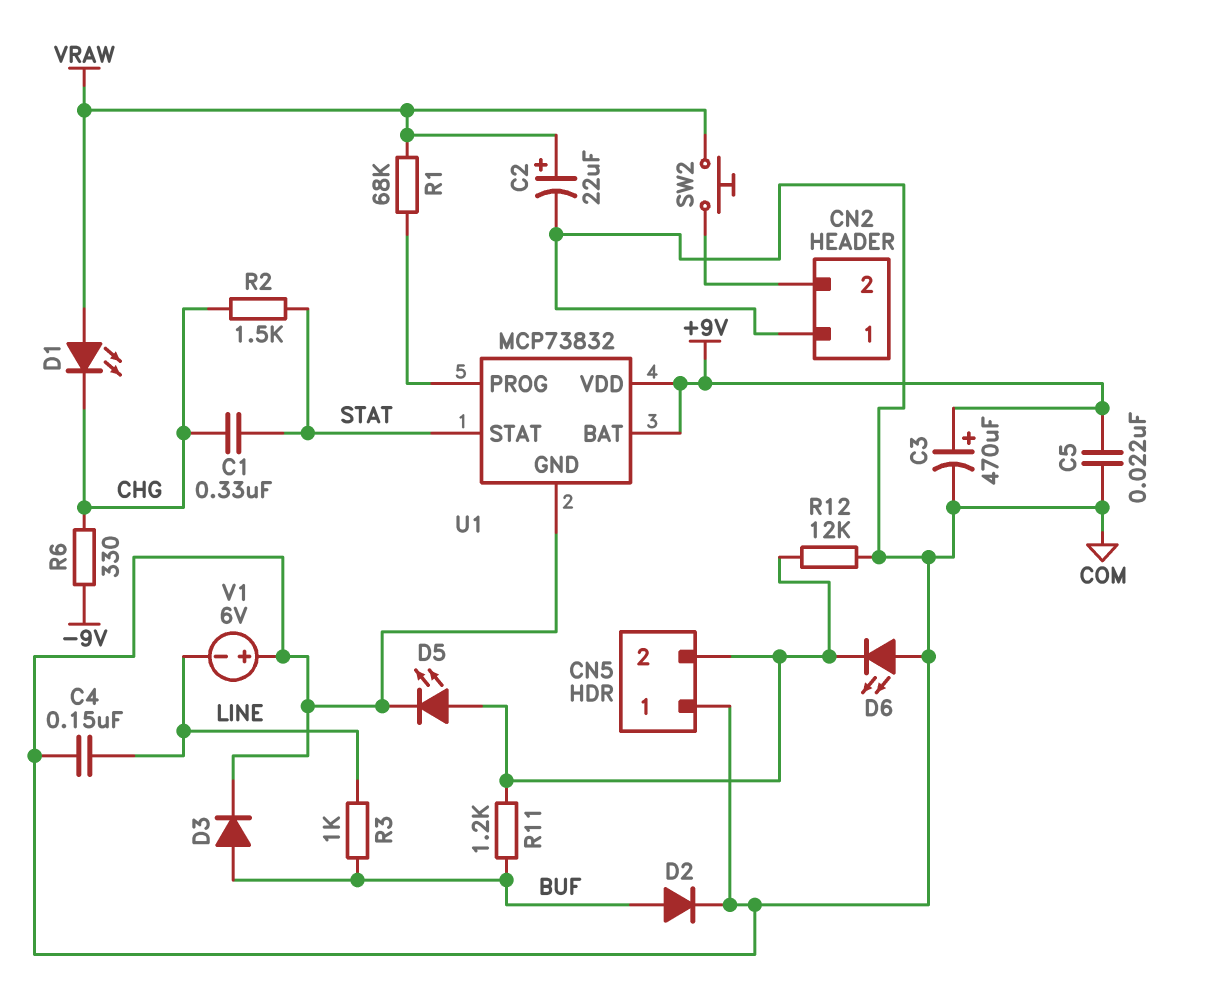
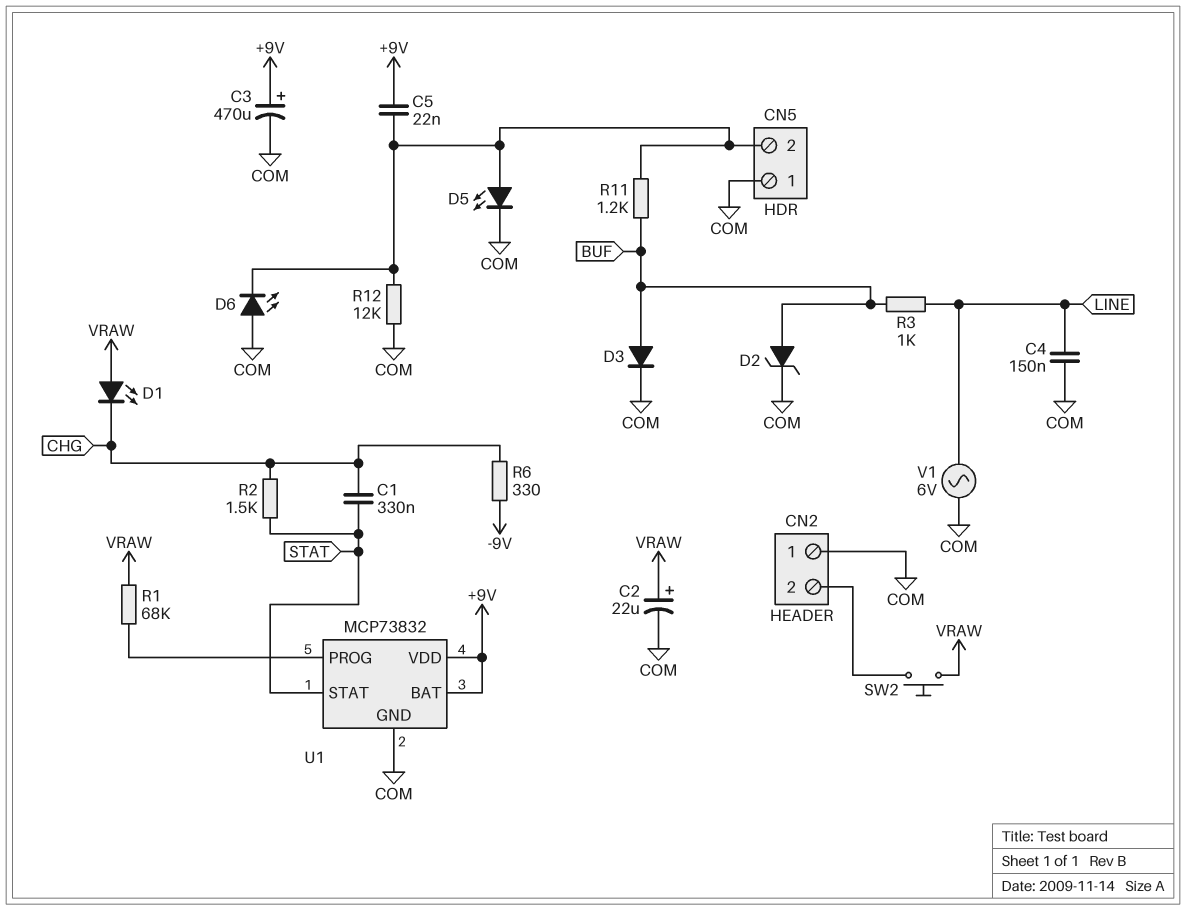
C5: 22nF (+9V, COM) -> 22nF (+9V, CN5/2)
D2: diode (A BUF, K COM) -> zener (A BUF, K COM)
V1: 6V (plus COM, minus LINE) -> AC 6V (COM, LINE)

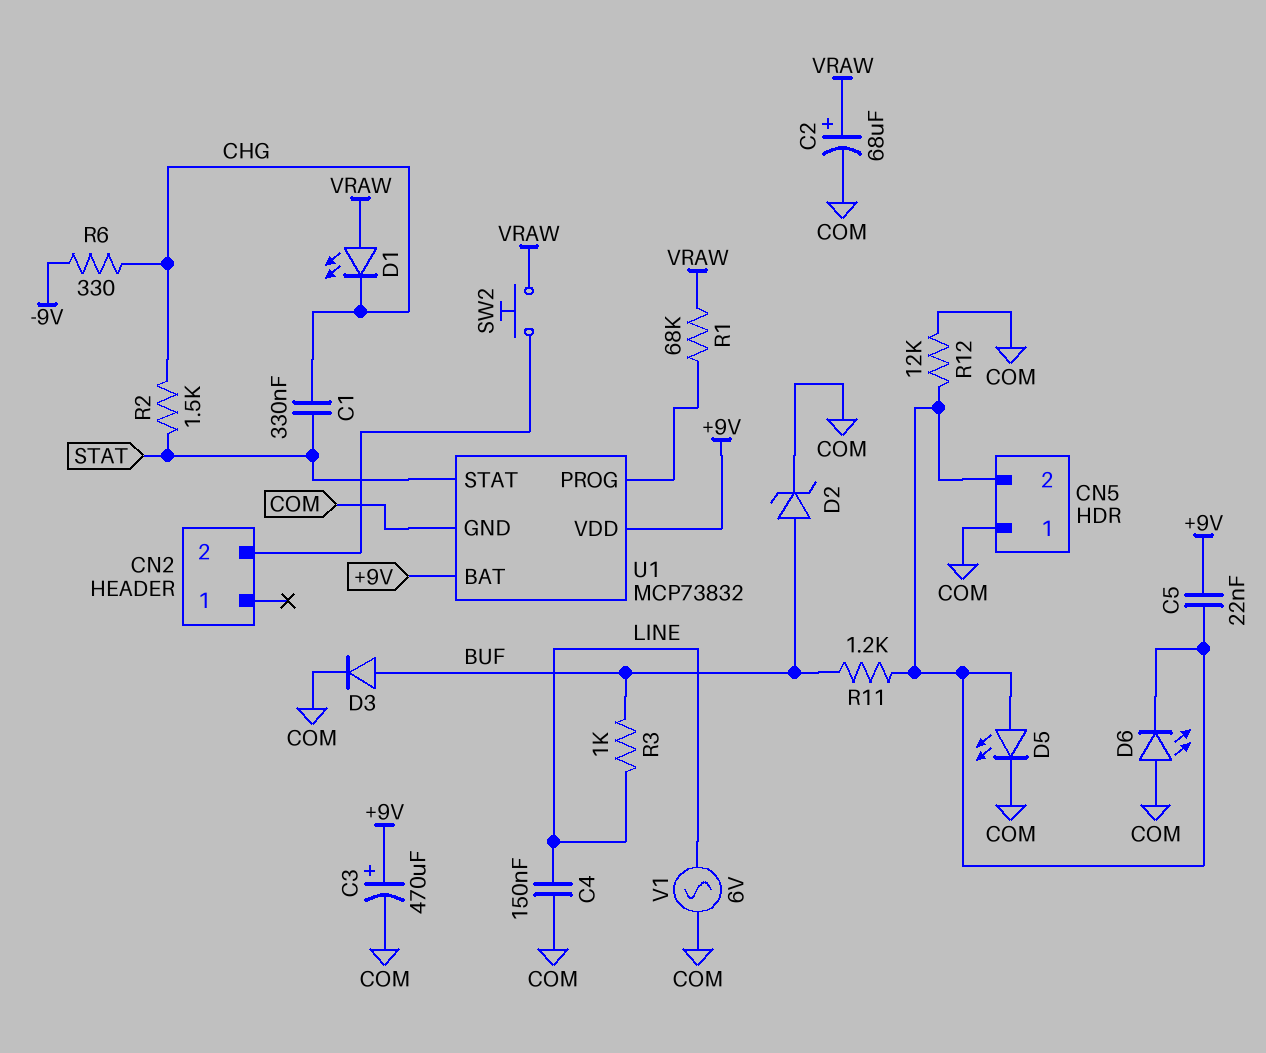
C2: 22uF (plus VRAW, minus COM) -> 68uF (plus VRAW, minus COM)
CN2 pin 1: COM -> none

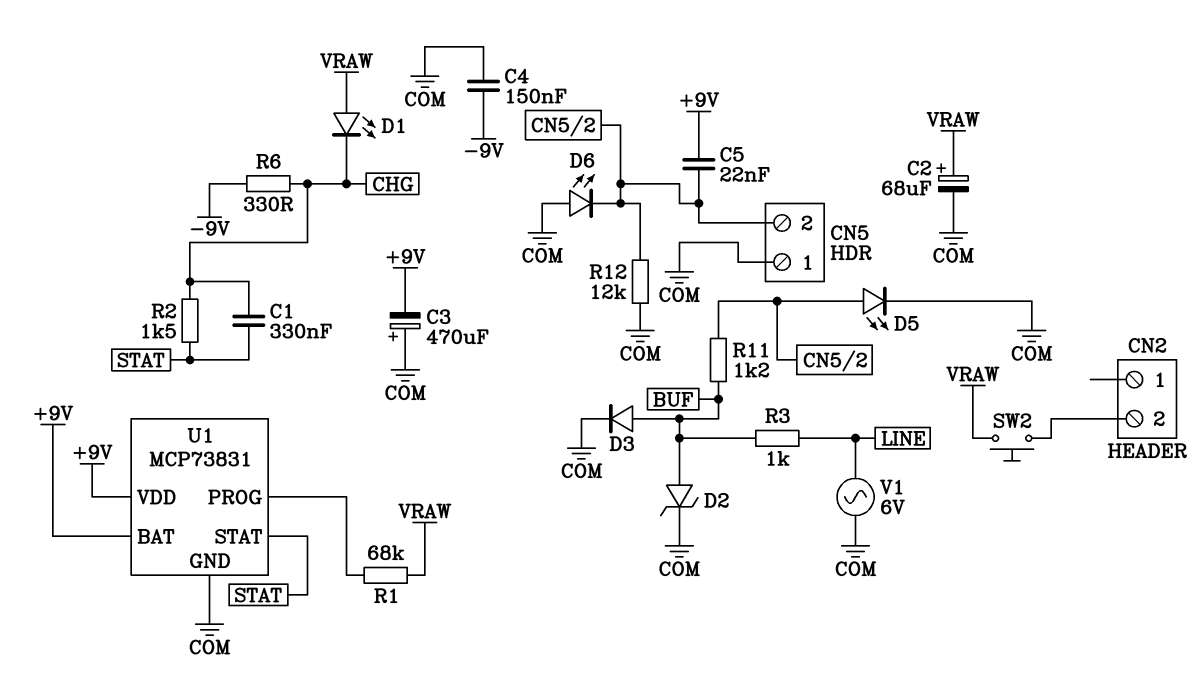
C3: 470uF (plus +9V, minus COM) -> 470uF (plus COM, minus +9V)
C4: 150nF (COM, LINE) -> 150nF (-9V, COM)
U1: MCP73832 -> MCP73831

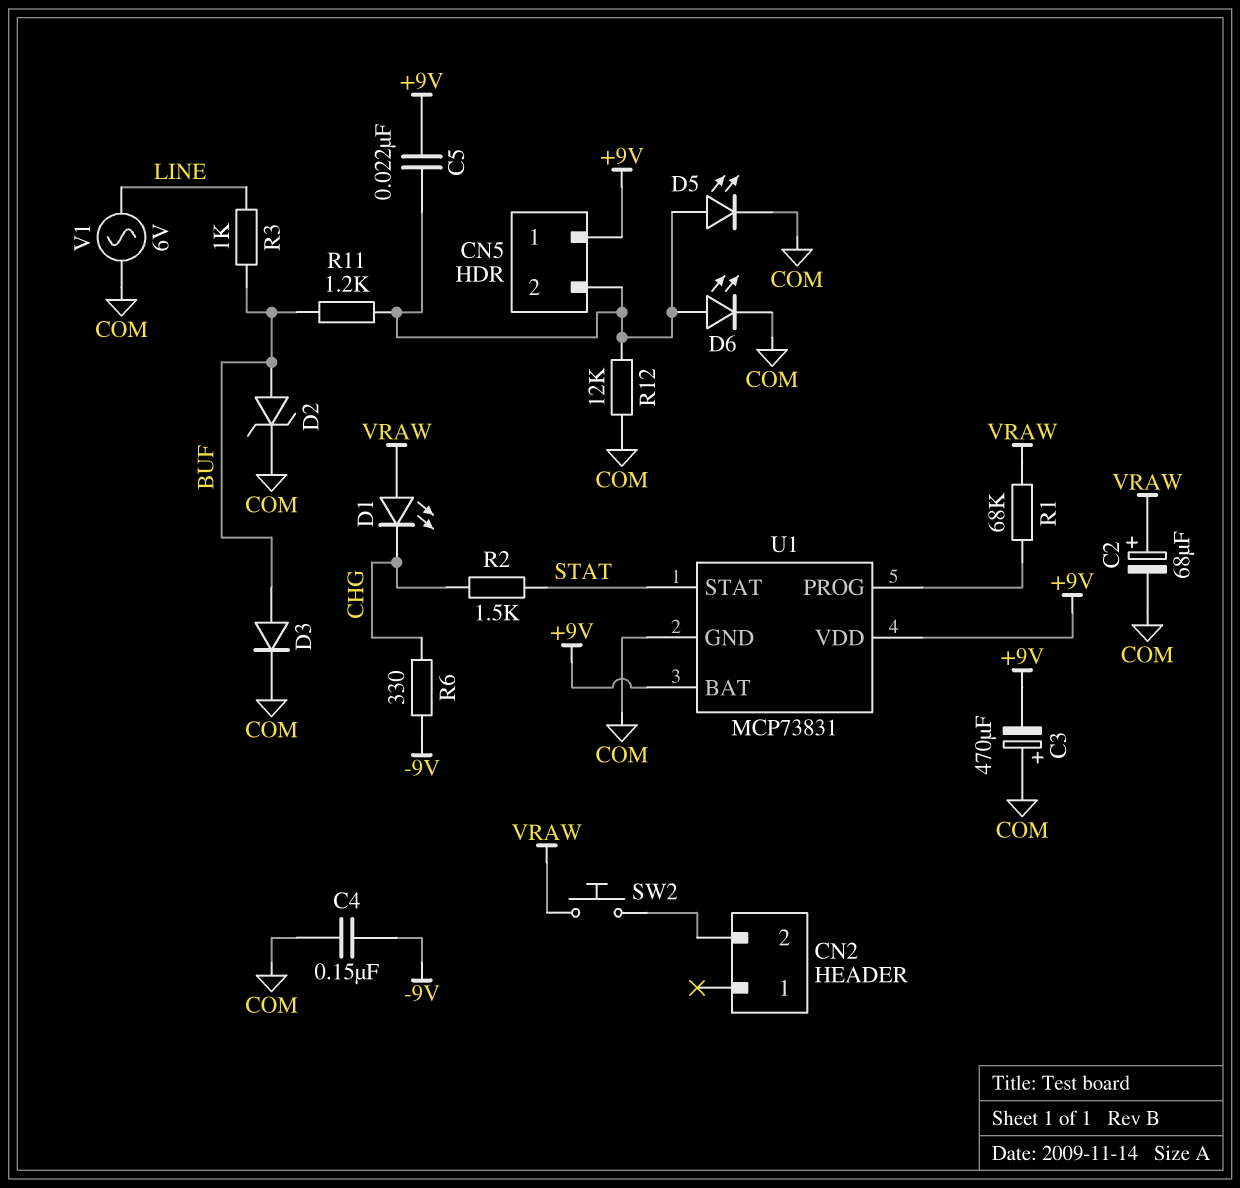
C1: 330nF (CHG, STAT) -> none
CN5 pin 1: COM -> +9V
D6: LED (A COM, K CN5/2) -> LED (A CN5/2, K COM)

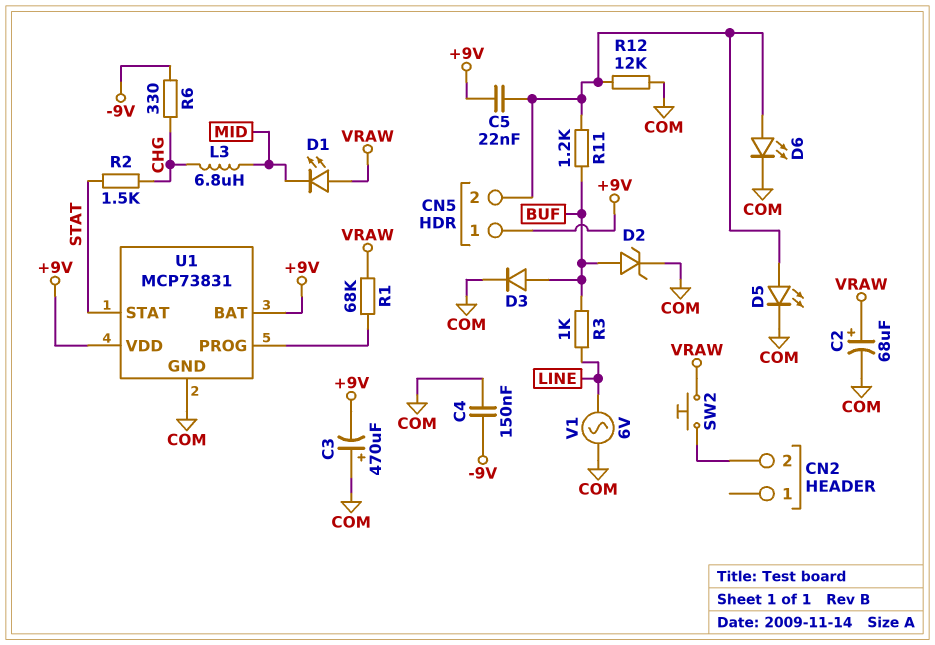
D1: LED (A VRAW, K CHG) -> LED (A VRAW, K MID)
L3: none -> 6.8uH (CHG, MID)

